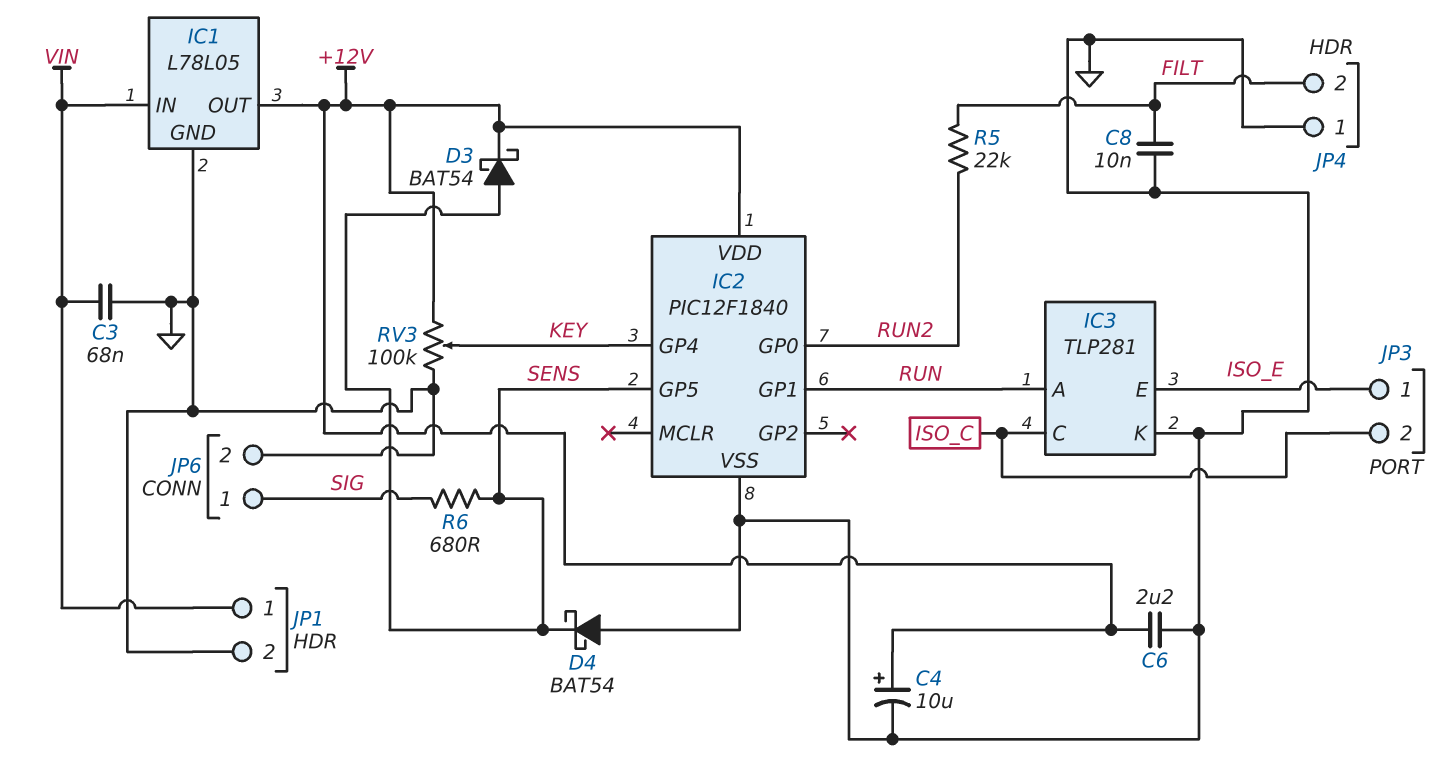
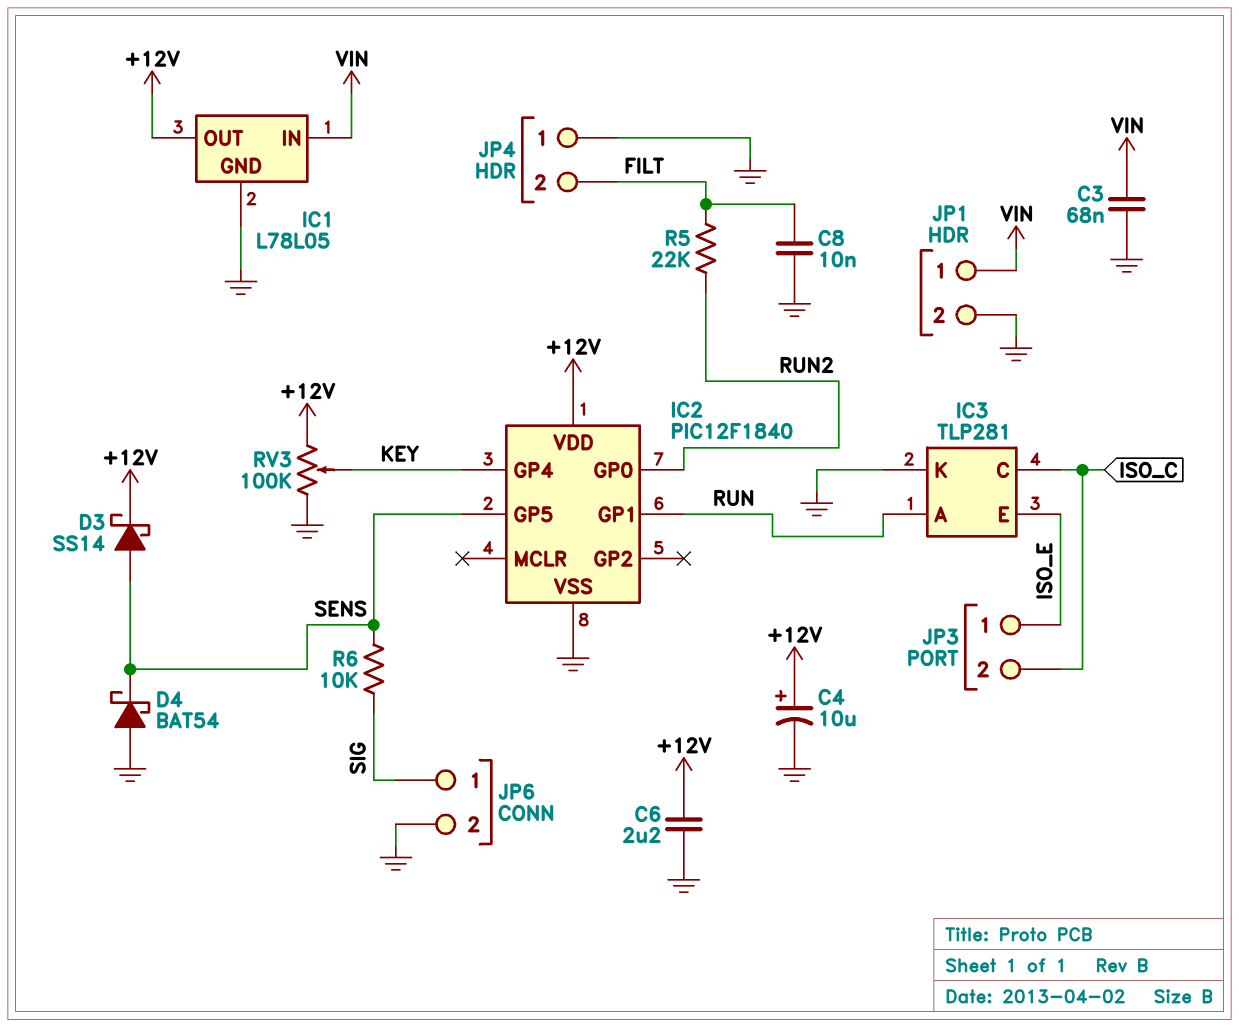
D3: schottky BAT54 (A SENS, K +12V) -> schottky SS14 (A SENS, K +12V)
R6: 680 (SENS, SIG) -> 10k (SENS, SIG)

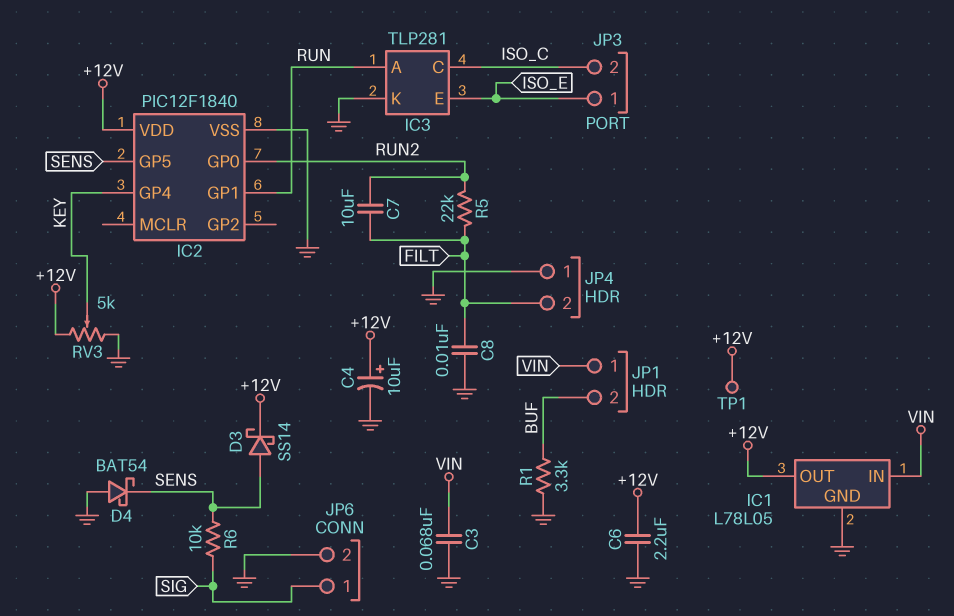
C7: none -> 10uF (FILT, RUN2)
JP1 pin 2: GND -> BUF
R1: none -> 3.3k (BUF, GND)
RV3: 100k (+12V, GND, wiper KEY) -> 5k (+12V, GND, wiper KEY)
TP1: none -> test point (+12V)

